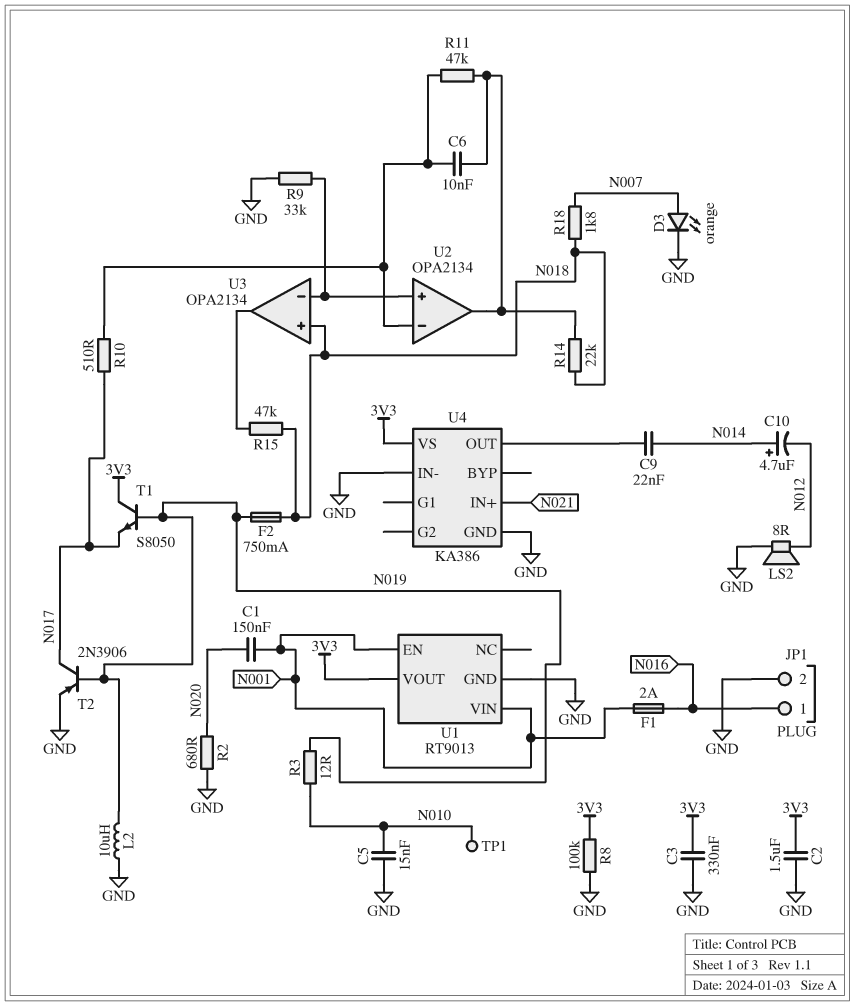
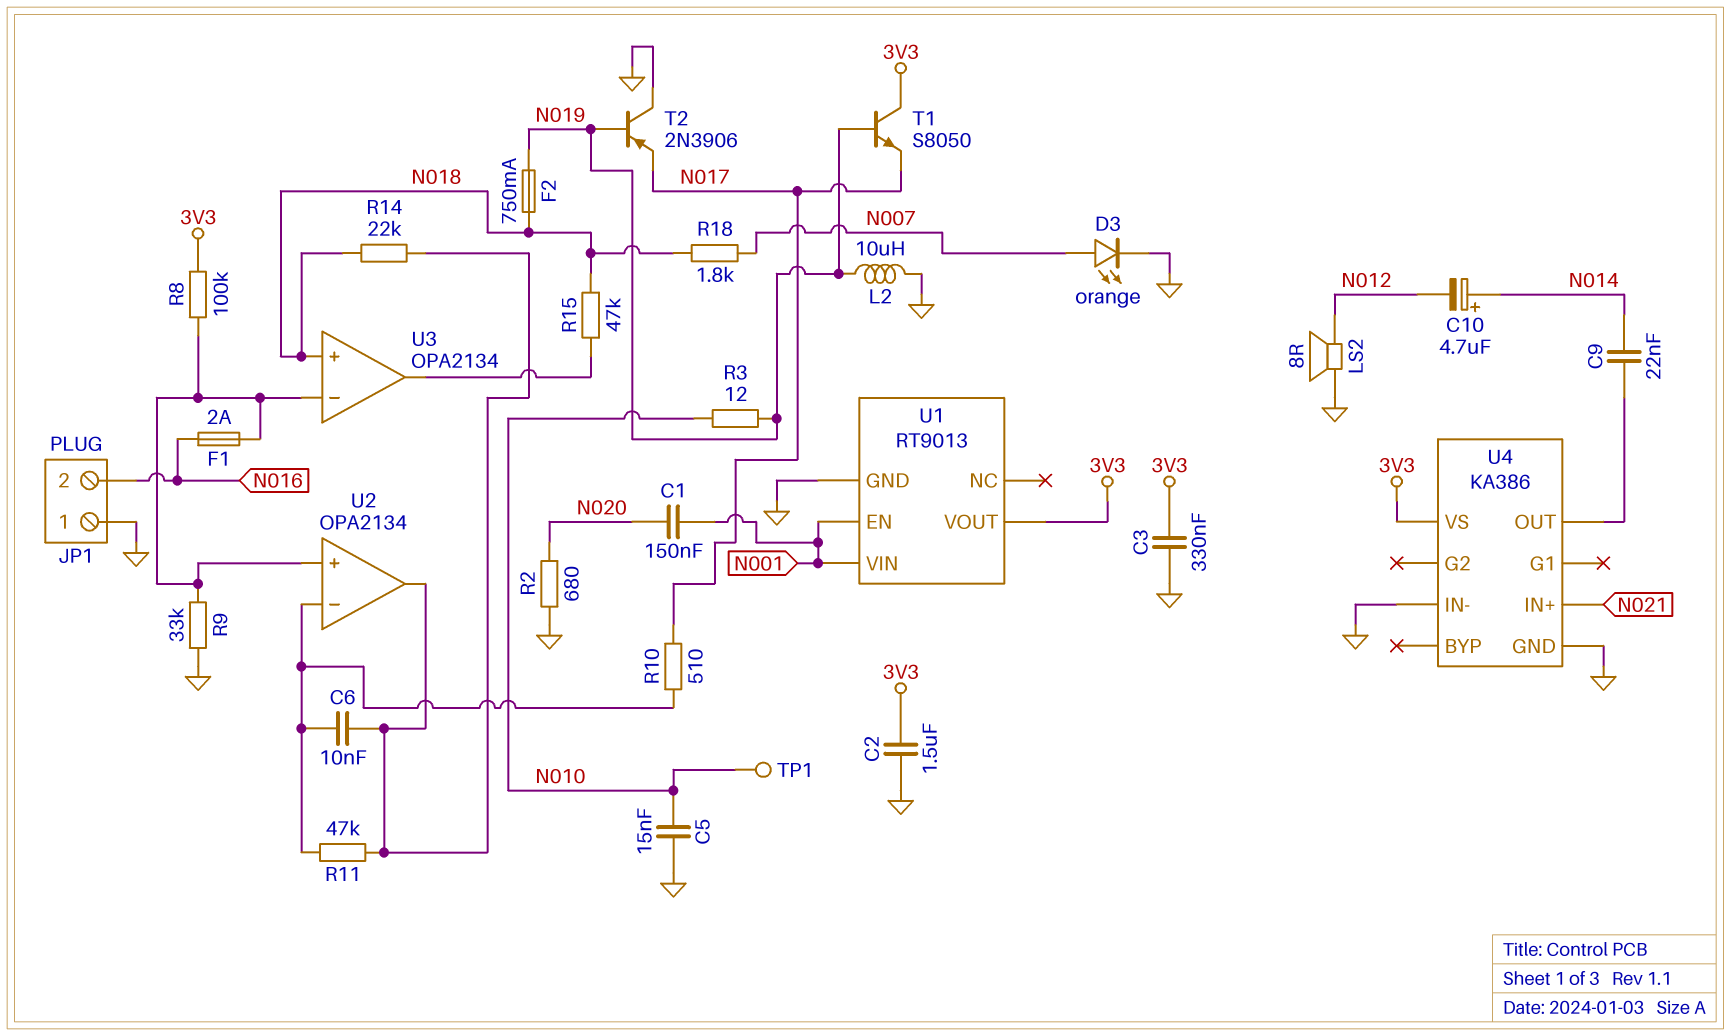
F1: 2A (N001, N016) -> 2A (N016, U2/in+)
JP1 pin 1: N016 -> GND
JP1 pin 2: GND -> N016
R8: 100k (3V3, GND) -> 100k (3V3, U2/in+)
T2: PNP 2N3906 (B N019, C N017, E GND) -> PNP 2N3906 (B N019, C GND, E N017)

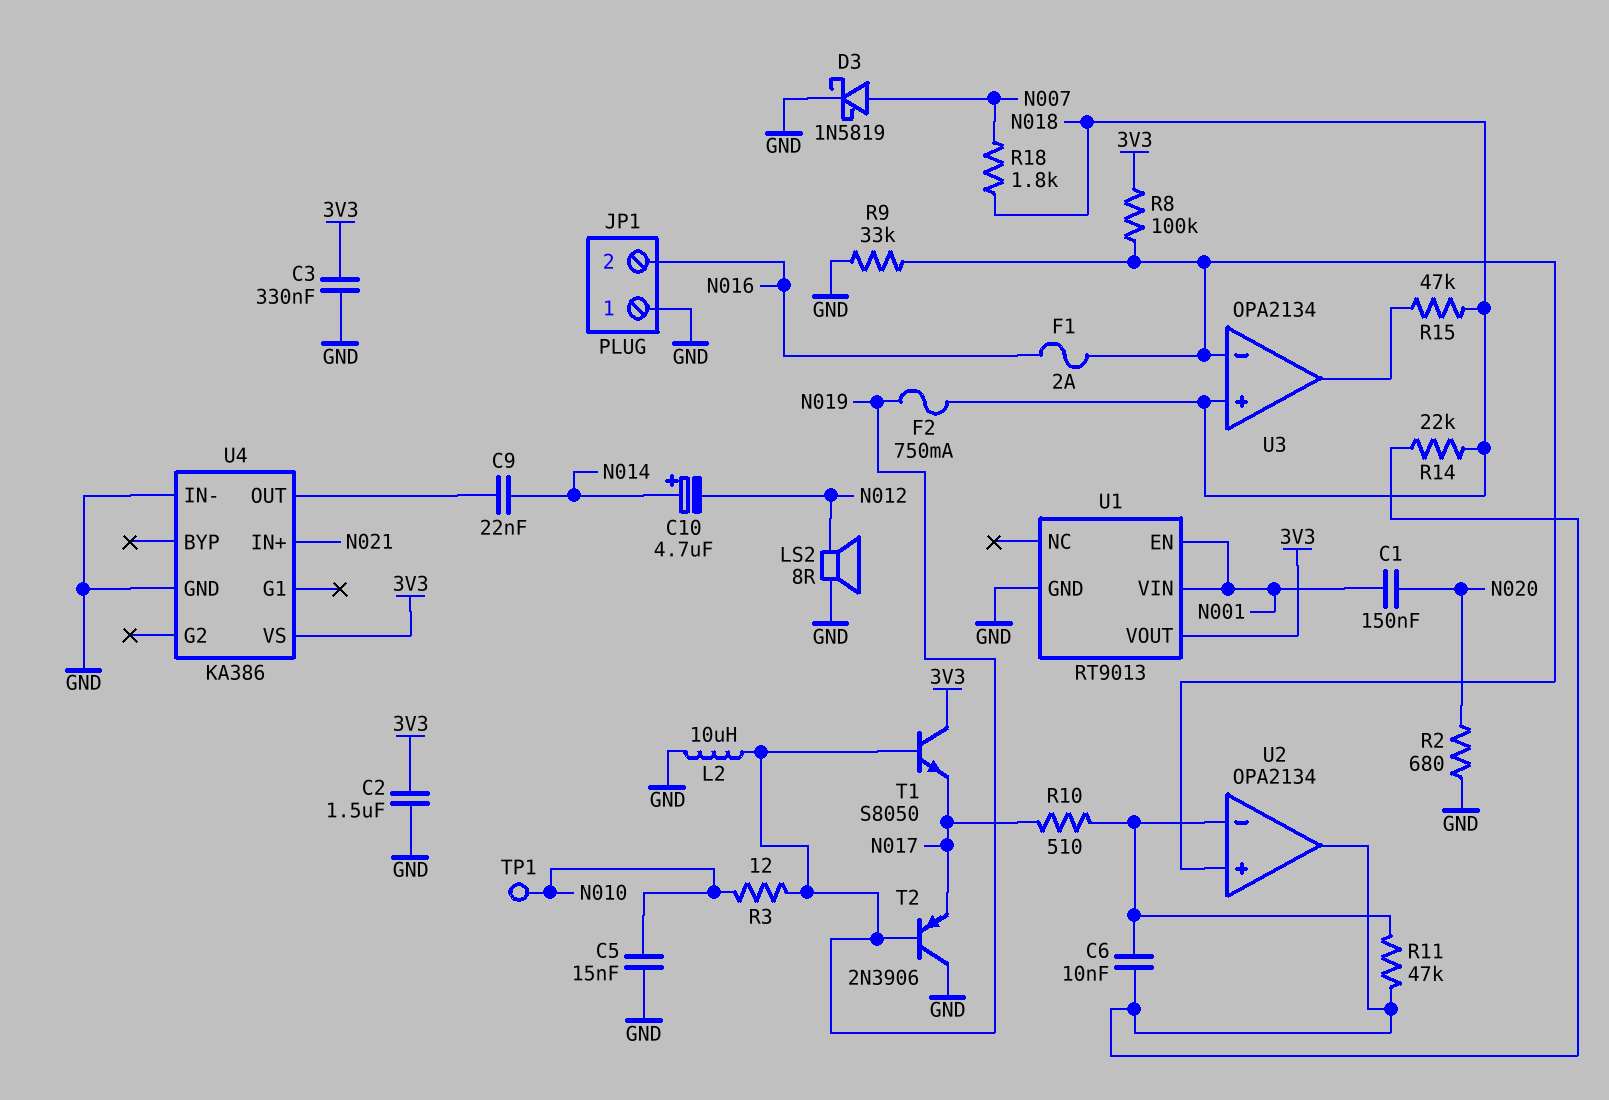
D3: LED orange (A N007, K GND) -> schottky 1N5819 (A N007, K GND)

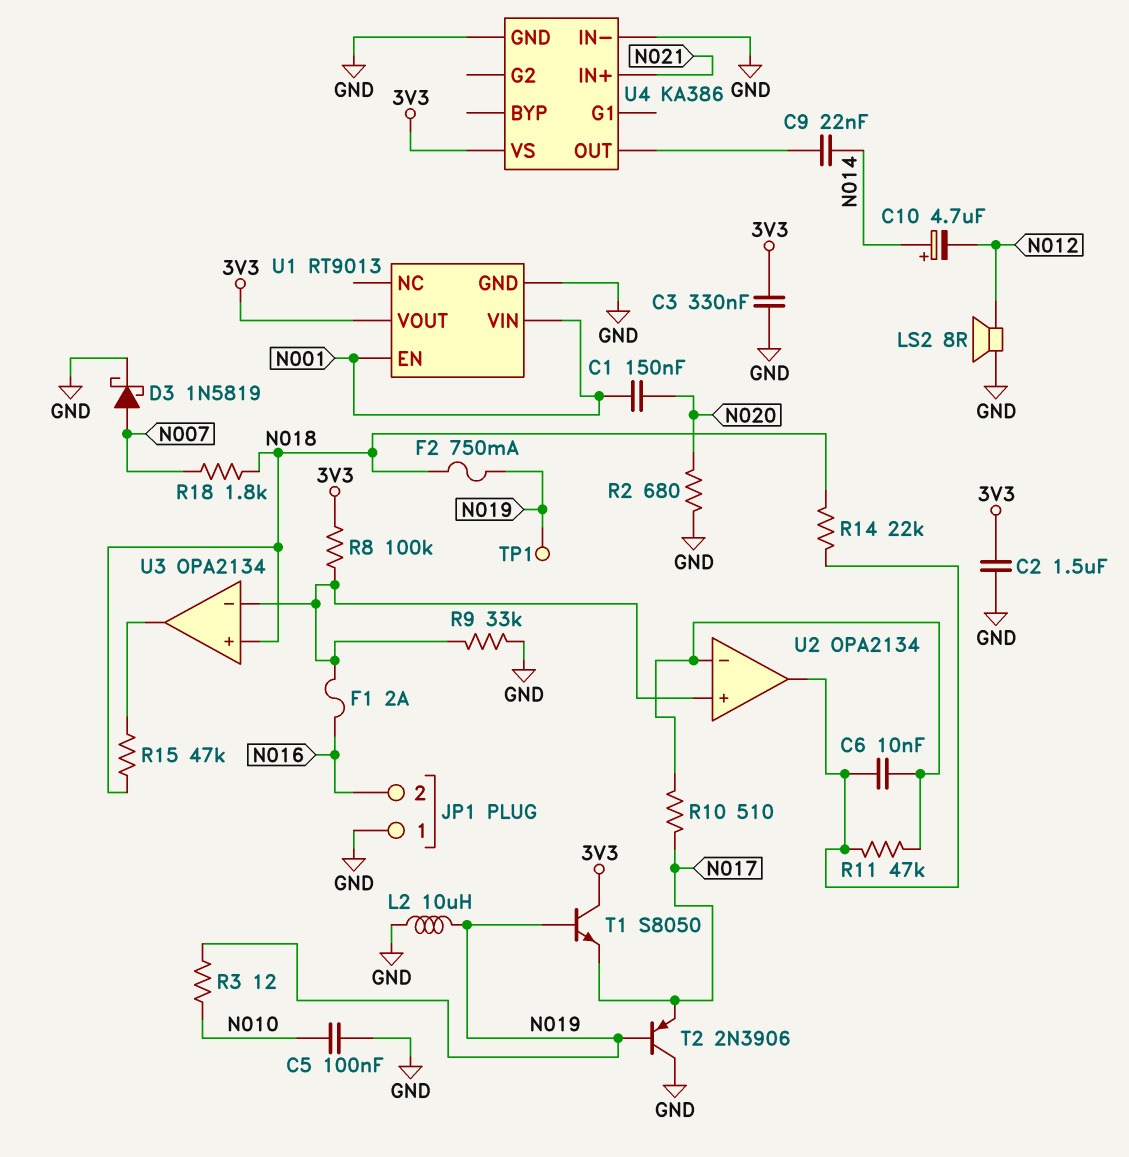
C5: 15nF (GND, N010) -> 100nF (GND, N010)
TP1: test point (N010) -> test point (N019)

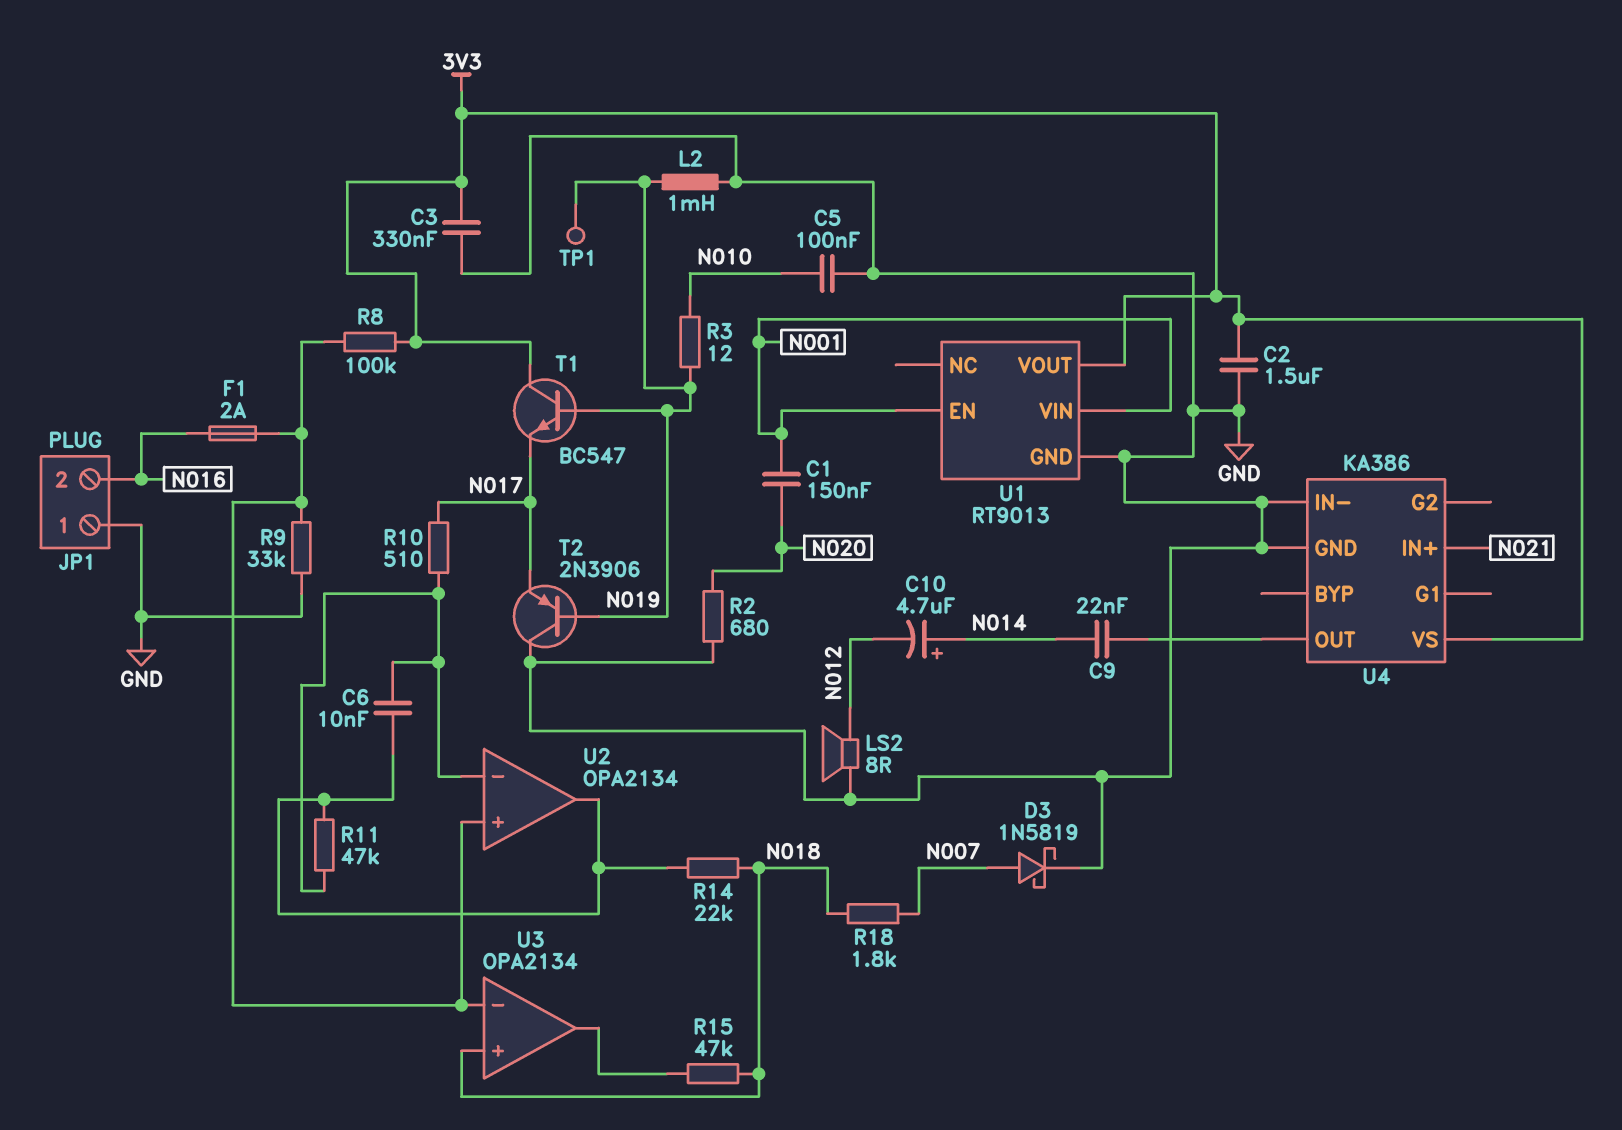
F2: 750mA (N018, N019) -> none
L2: 10uH (GND, N019) -> 1mH (GND, N019)
T1: NPN S8050 (B N019, C 3V3, E N017) -> NPN BC547 (B N019, C 3V3, E N017)

